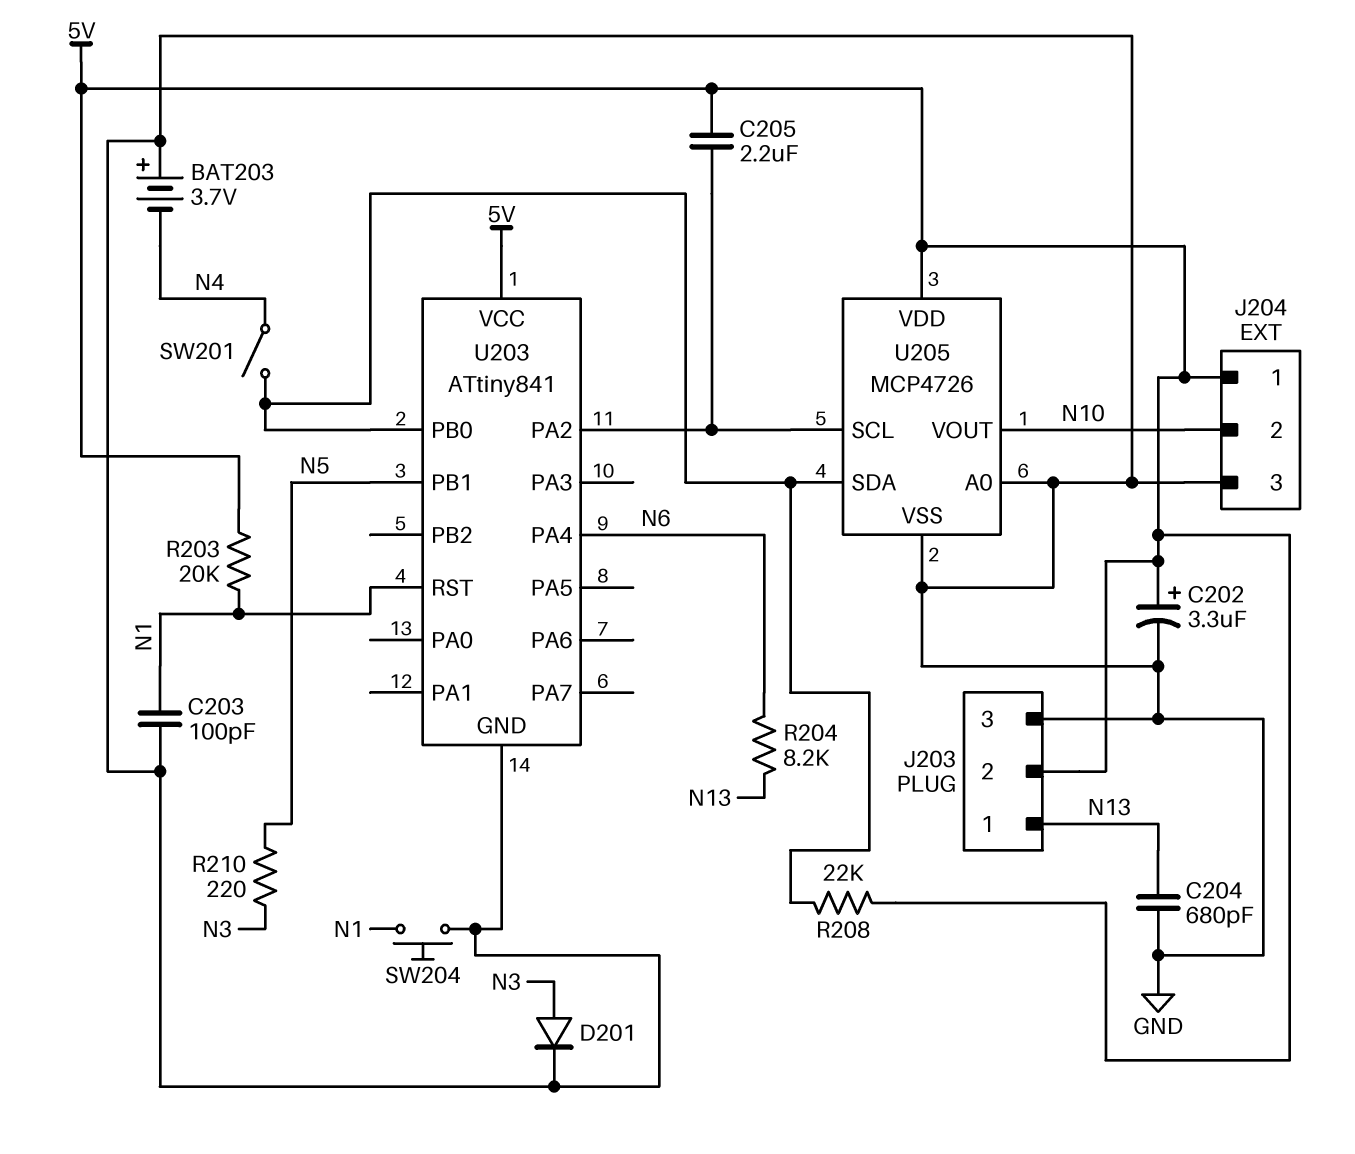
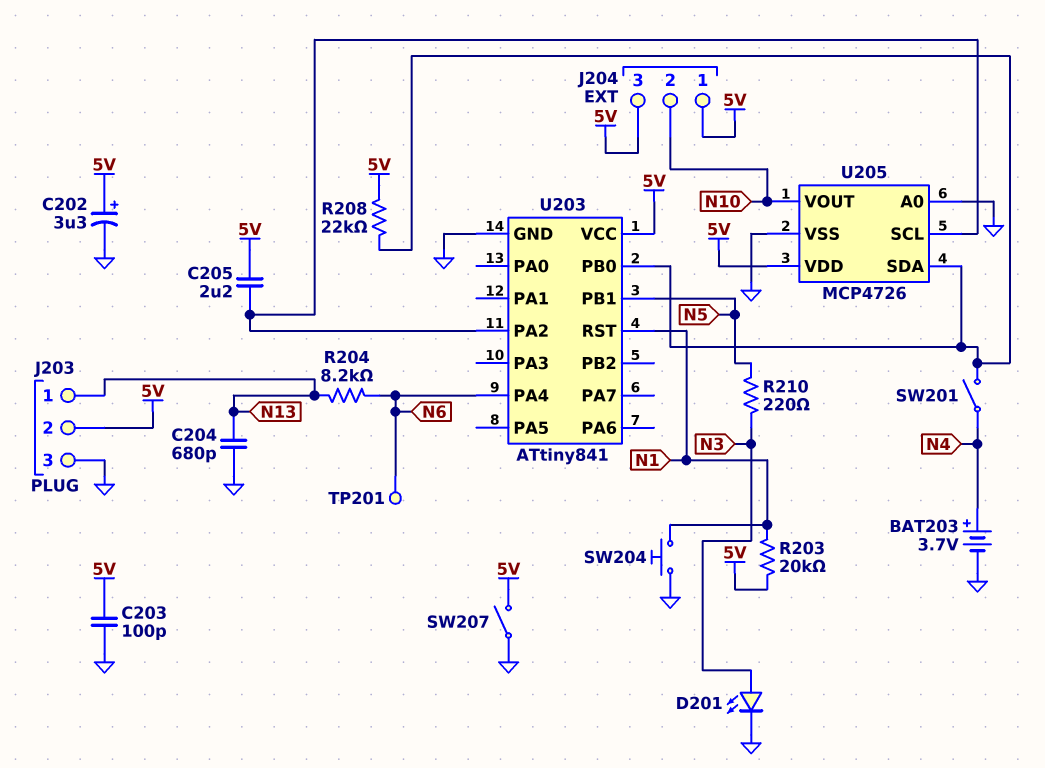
BAT203: 3.7V (plus GND, minus N4) -> 3.7V (plus N4, minus GND)
C203: 100pF (GND, N1) -> 100pF (5V, GND)
D201: diode (A N3, K GND) -> LED (A N3, K GND)
J204 pin 3: GND -> 5V
SW207: none -> switch (5V, GND)
TP201: none -> test point (N6)

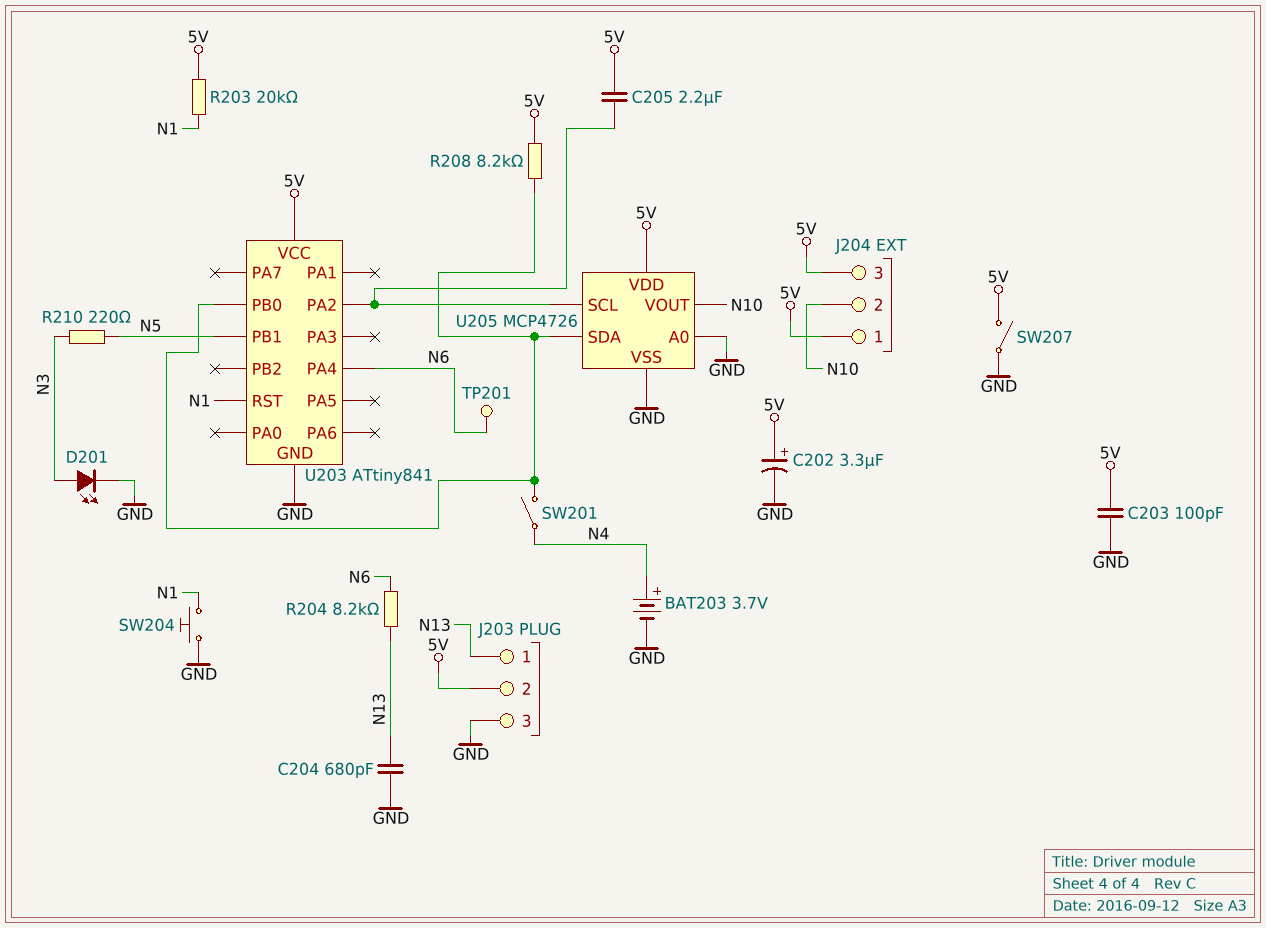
R208: 22k (5V, U203/PB0) -> 8.2k (5V, U203/PB0)

